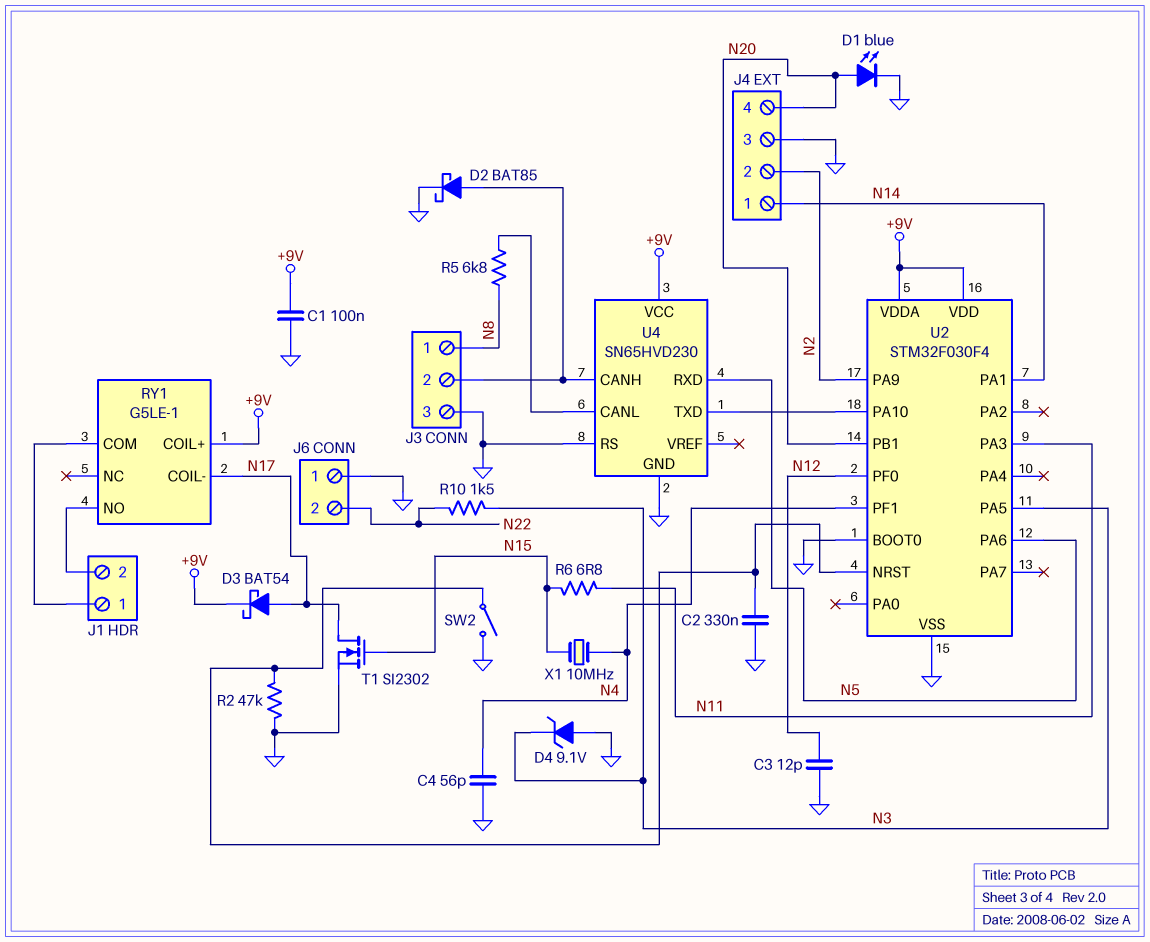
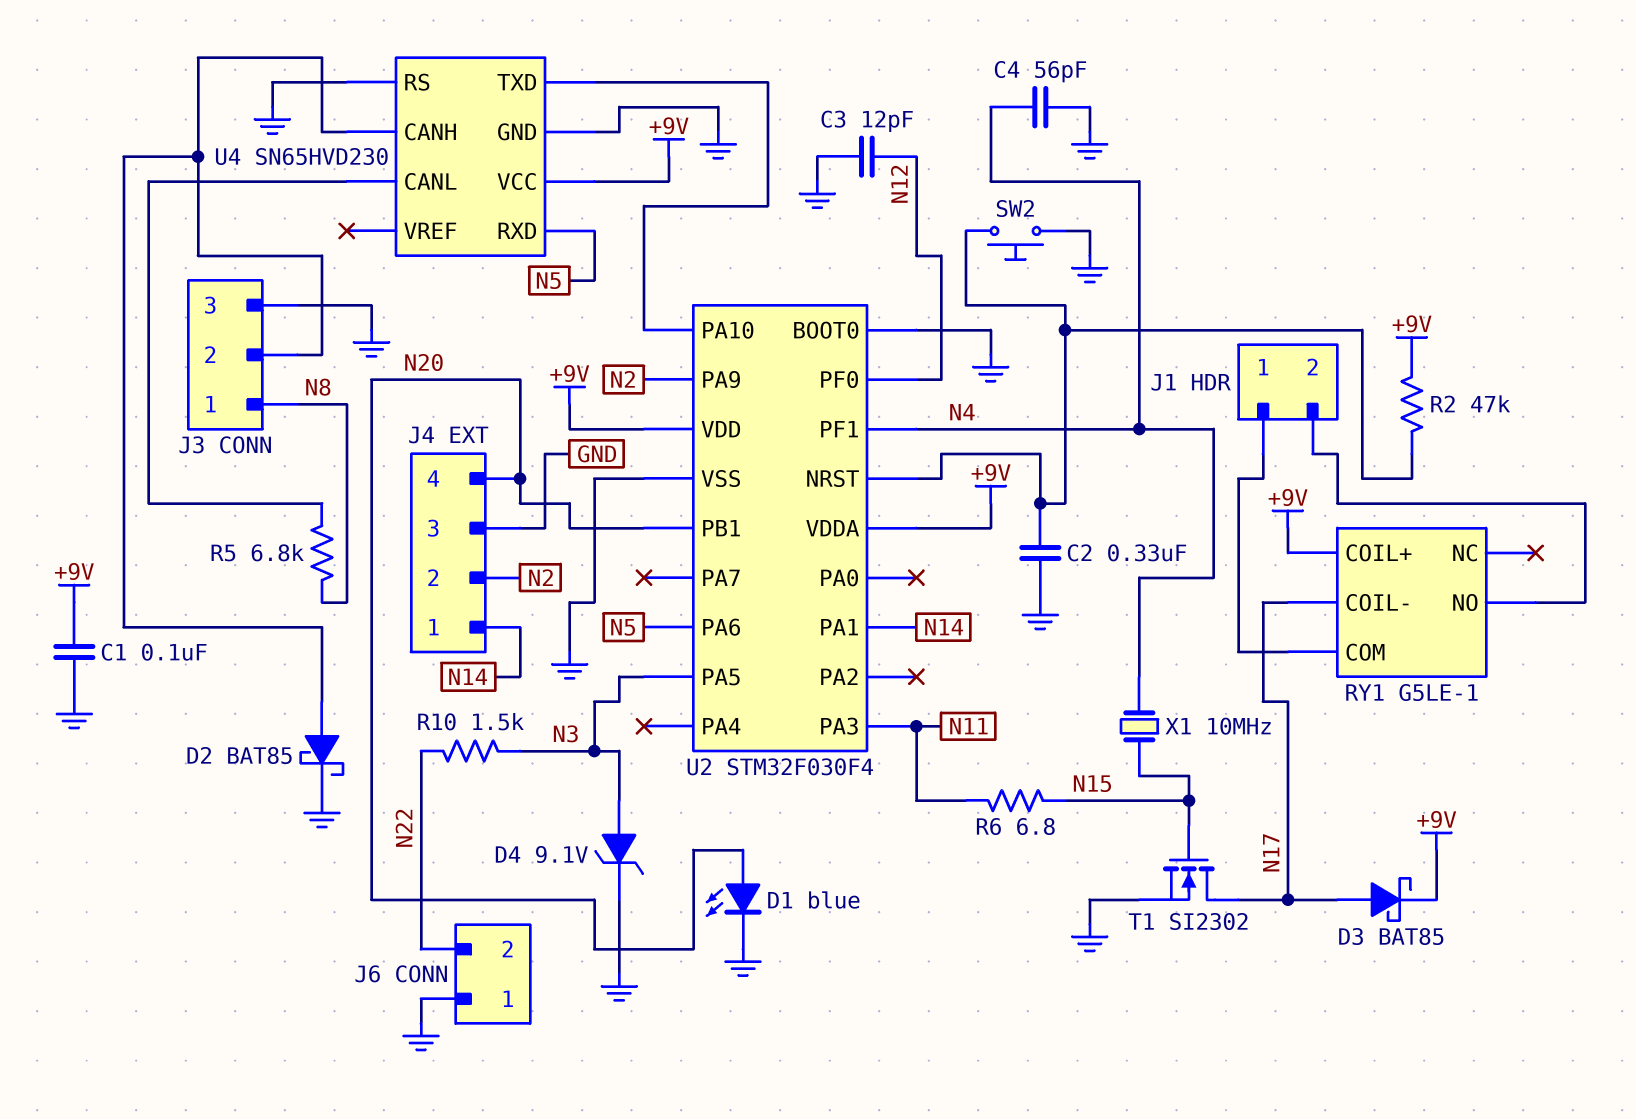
D3: schottky BAT54 (A N17, K +9V) -> schottky BAT85 (A N17, K +9V)
D4: zener 9.1V (A GND, K N3) -> zener 9.1V (A N3, K GND)
R2: 47k (GND, U2/NRST) -> 47k (+9V, U2/NRST)
SW2: switch (GND, U2/NRST) -> button (GND, U2/NRST)

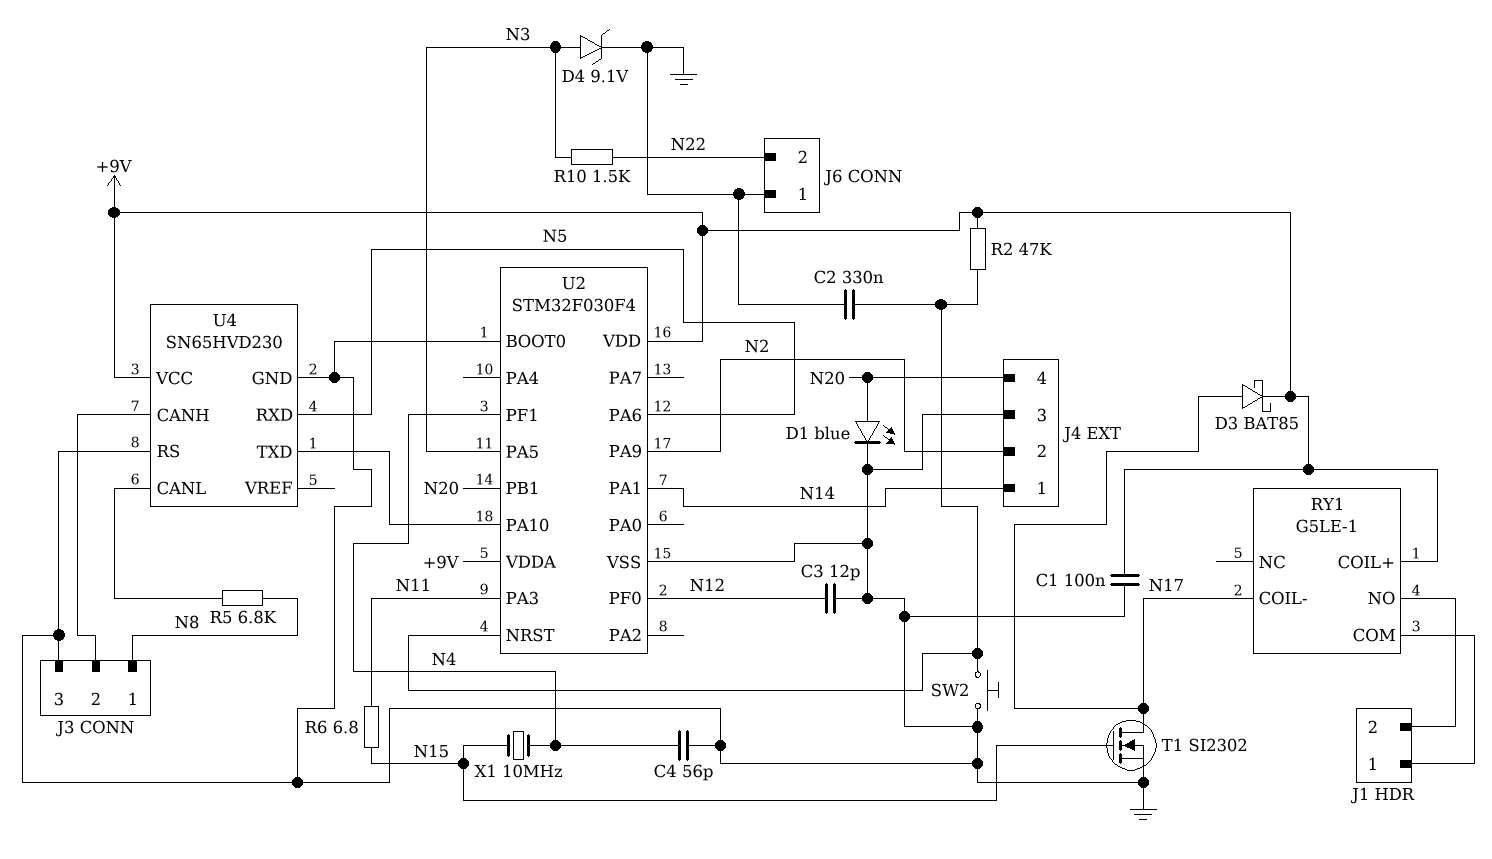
D2: schottky BAT85 (A J3/2, K GND) -> none

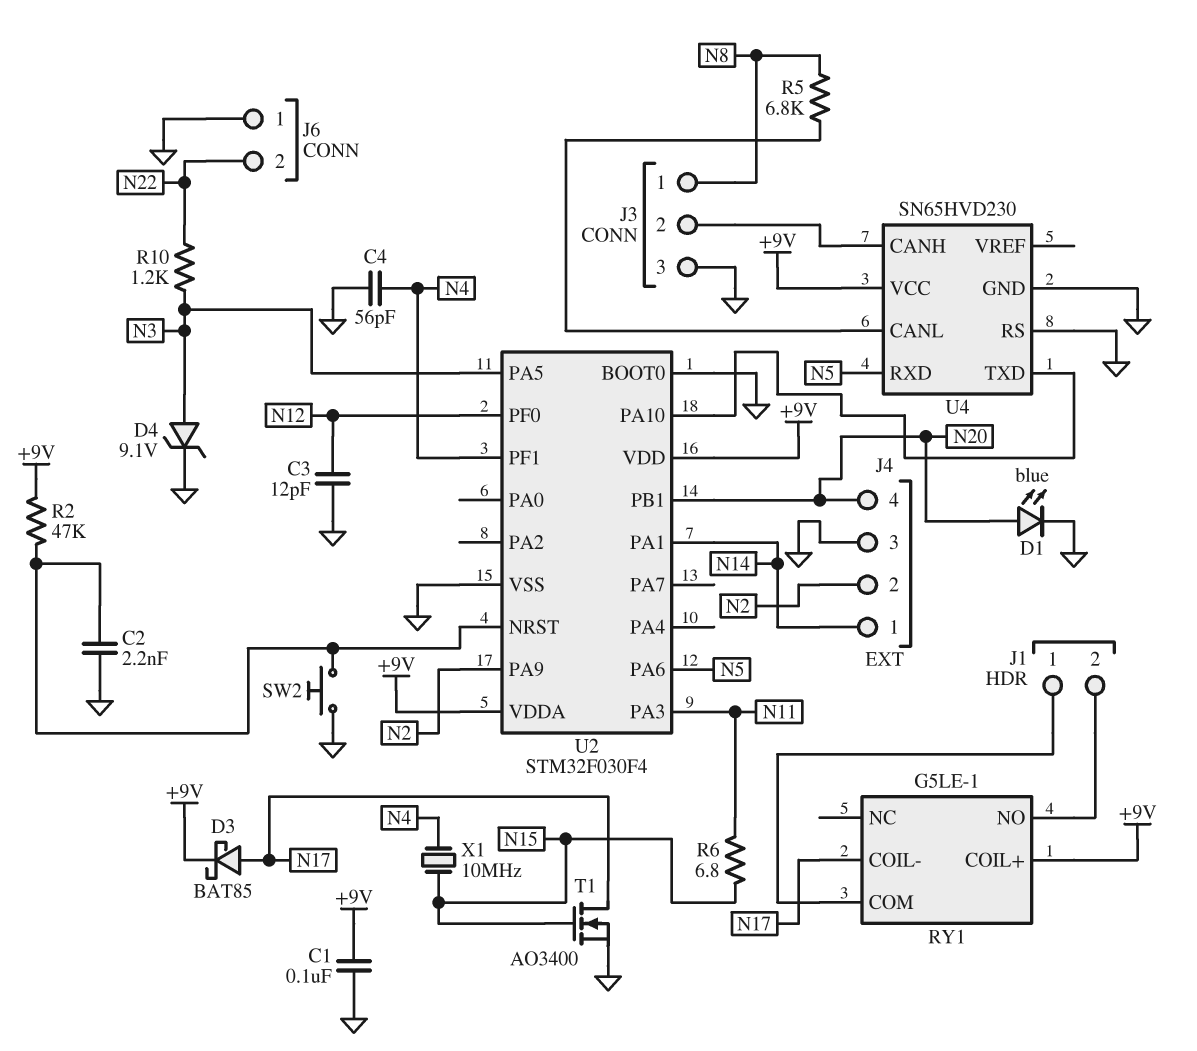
C2: 330nF (GND, U2/NRST) -> 2.2nF (GND, U2/NRST)
R10: 1.5k (N3, N22) -> 1.2k (N3, N22)
T1: NMOS SI2302 (G N15, D N17, S GND) -> NMOS AO3400 (G N15, D N17, S GND)

